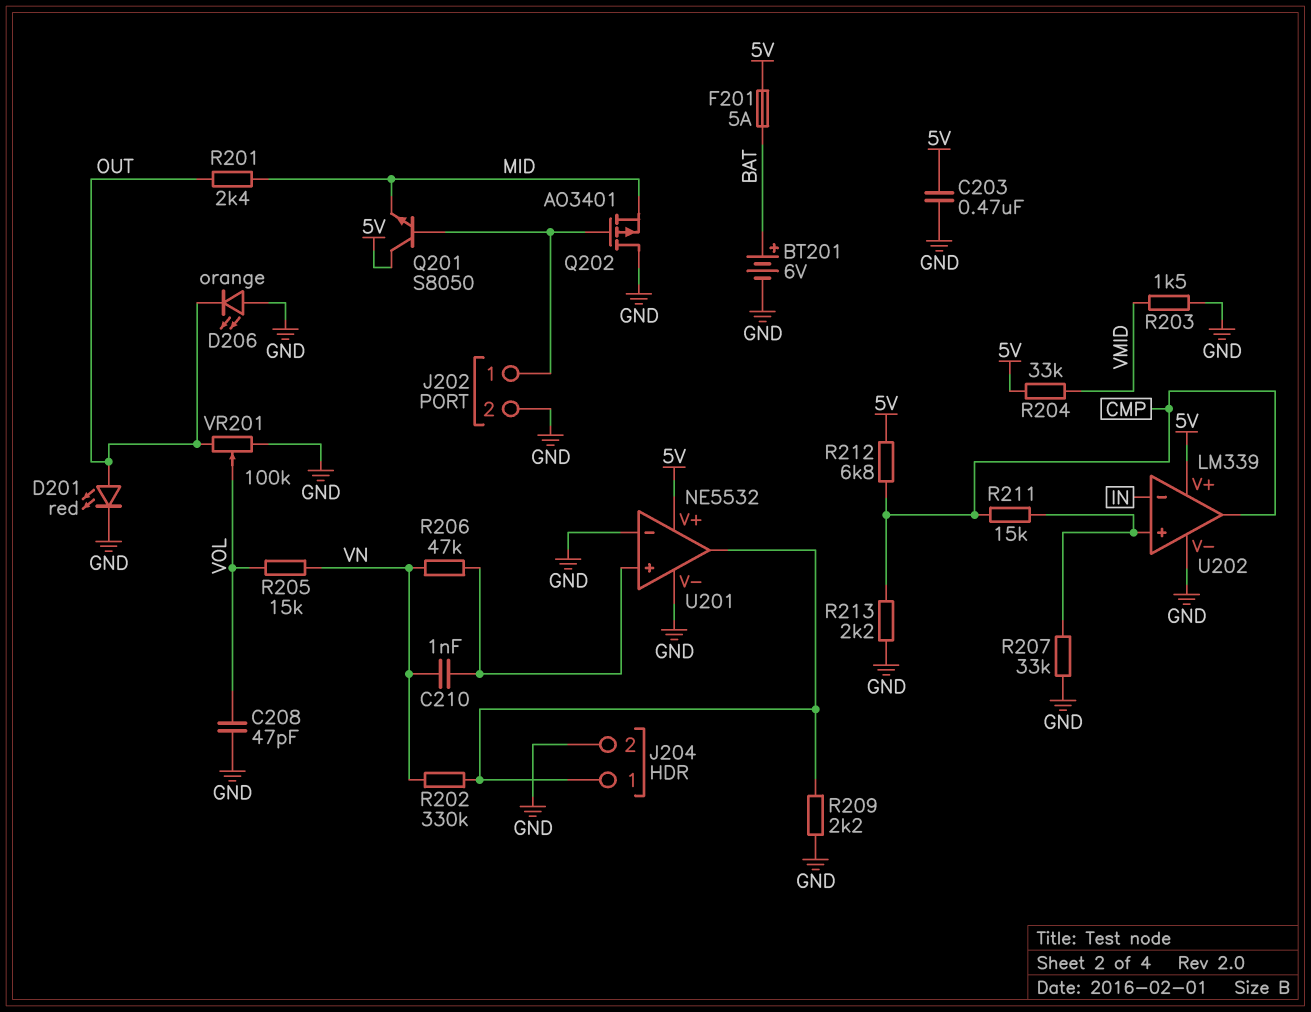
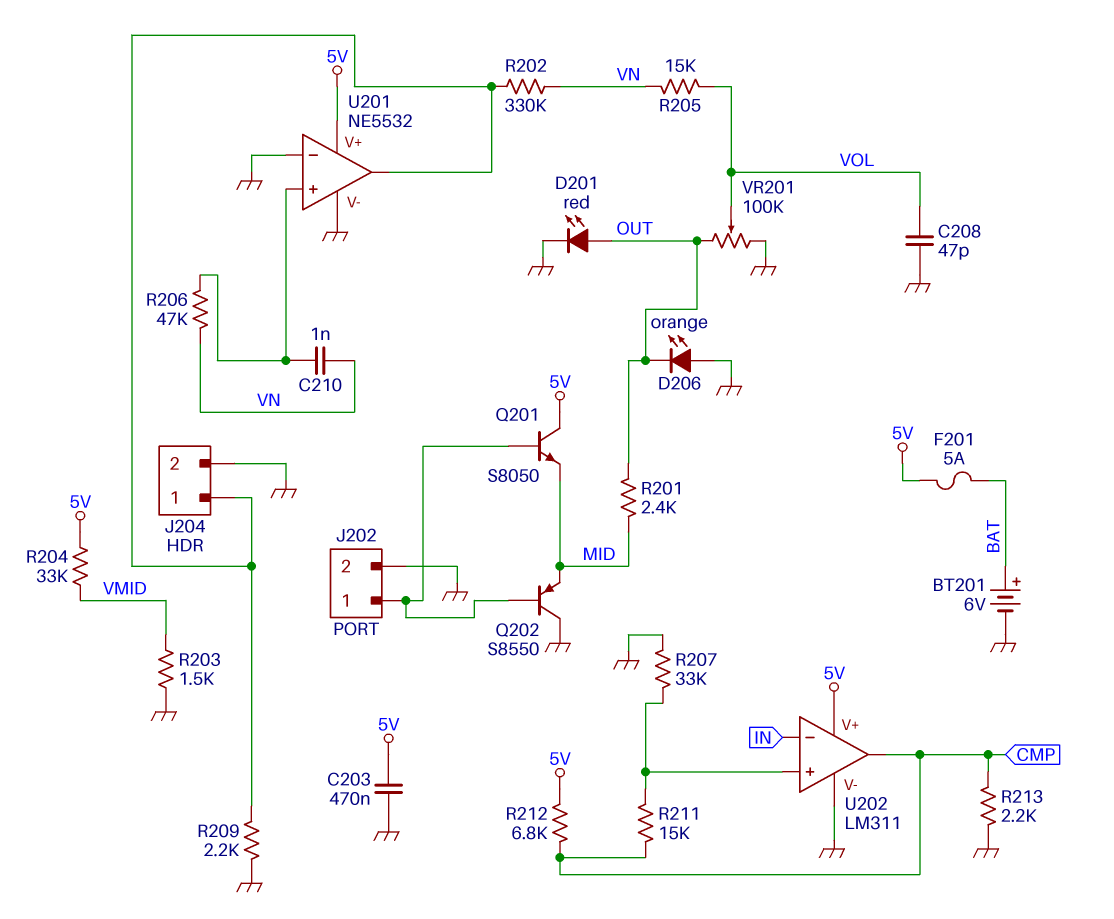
Q202: PMOS AO3401 (G J202/1, D GND, S MID) -> PNP S8550 (B J202/1, C GND, E MID)
U202: LM339 -> LM311

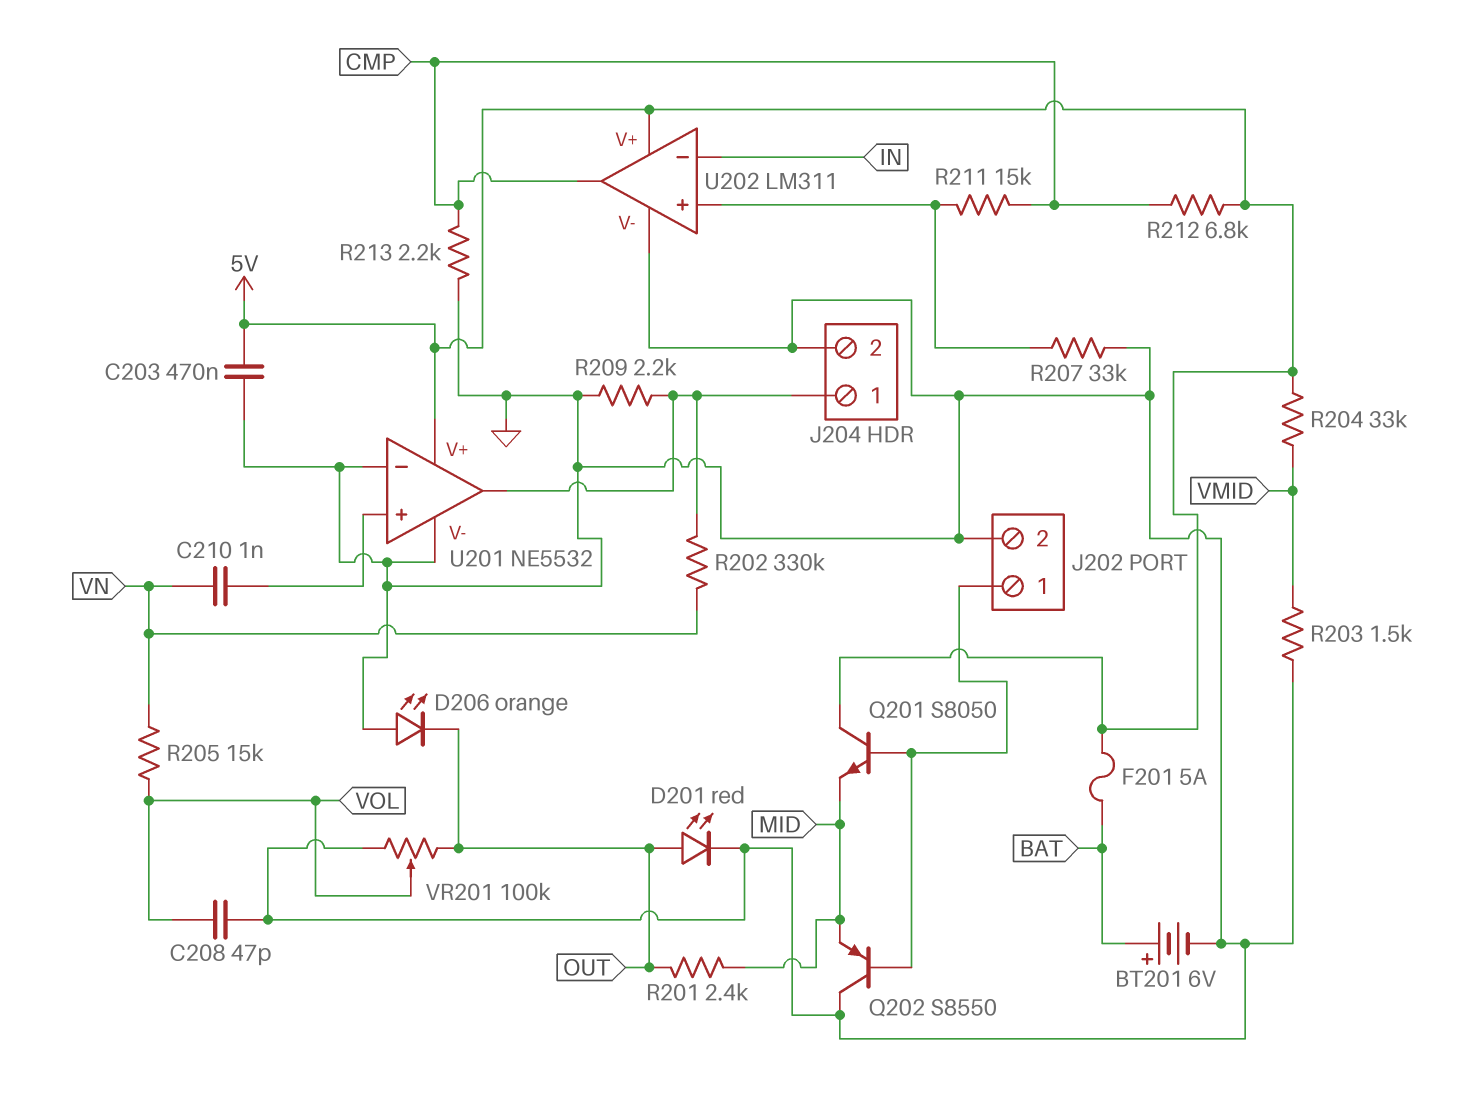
R206: 47k (U201/in+, VN) -> none

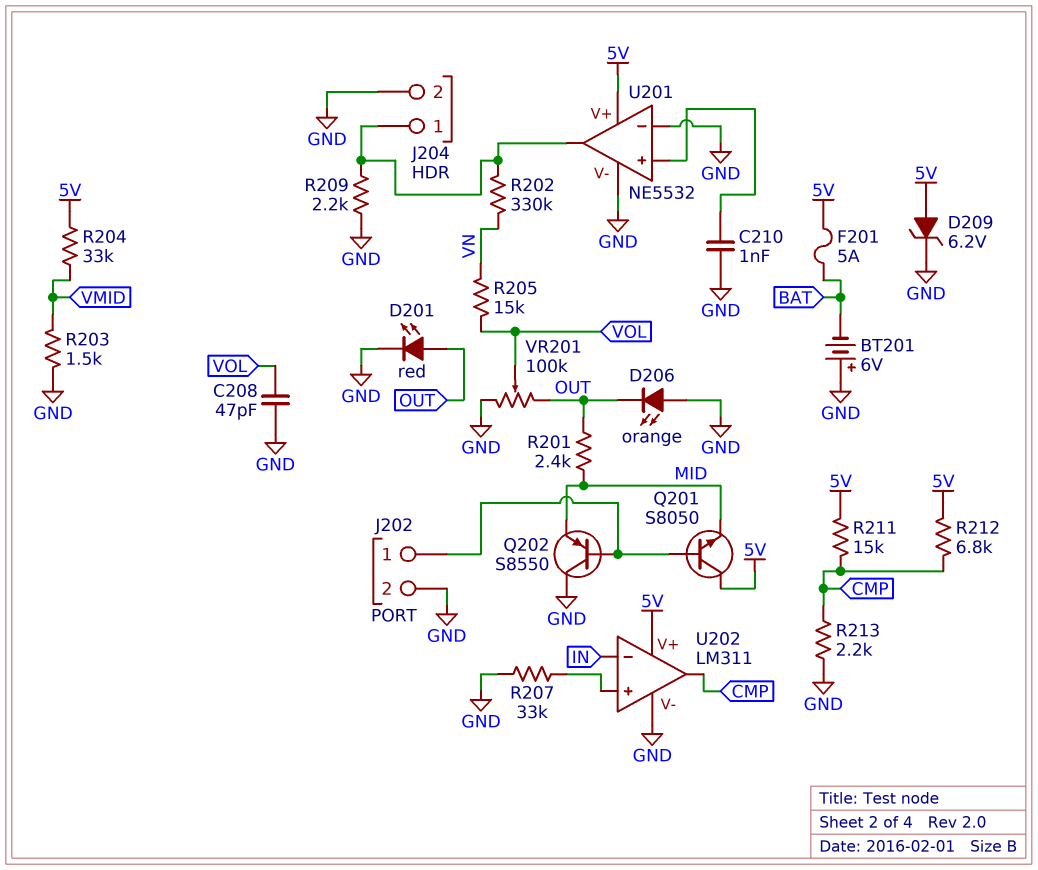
BT201: 6V (plus BAT, minus GND) -> 6V (plus GND, minus BAT)
C203: 470nF (5V, GND) -> none
C210: 1nF (U201/in+, VN) -> 1nF (GND, U201/in+)
D209: none -> zener 6.2V (A 5V, K GND)
R211: 15k (CMP, U202/in+) -> 15k (5V, CMP)

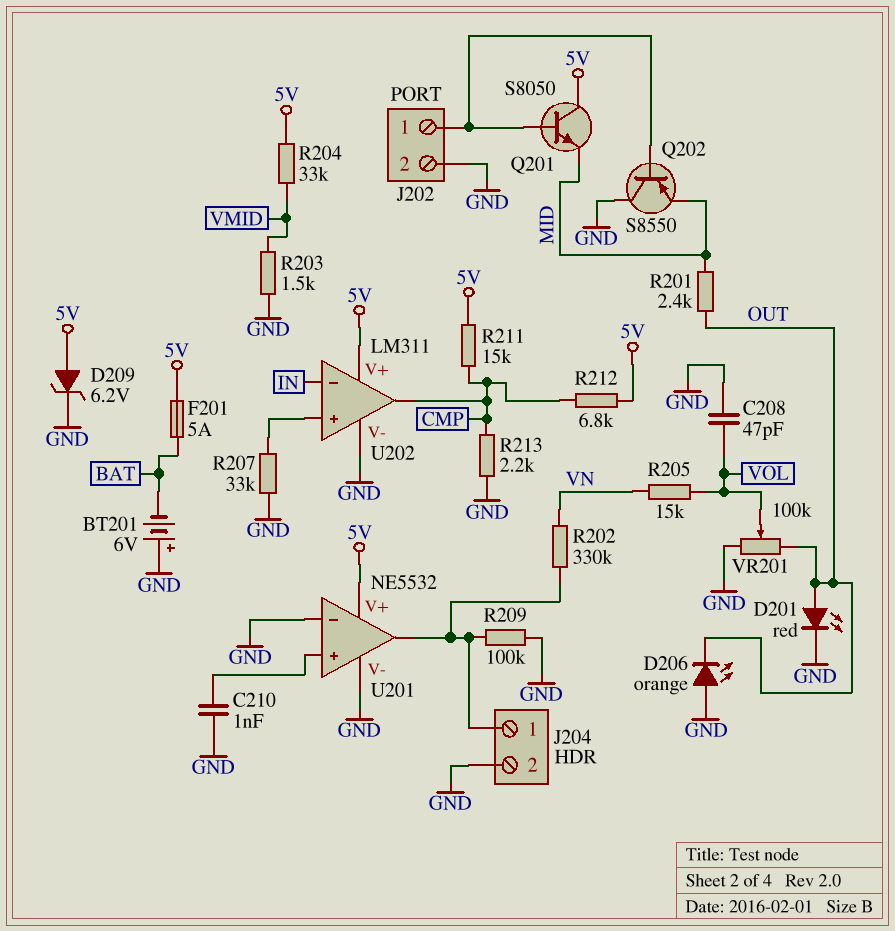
R209: 2.2k (GND, J204/1) -> 100k (GND, J204/1)

